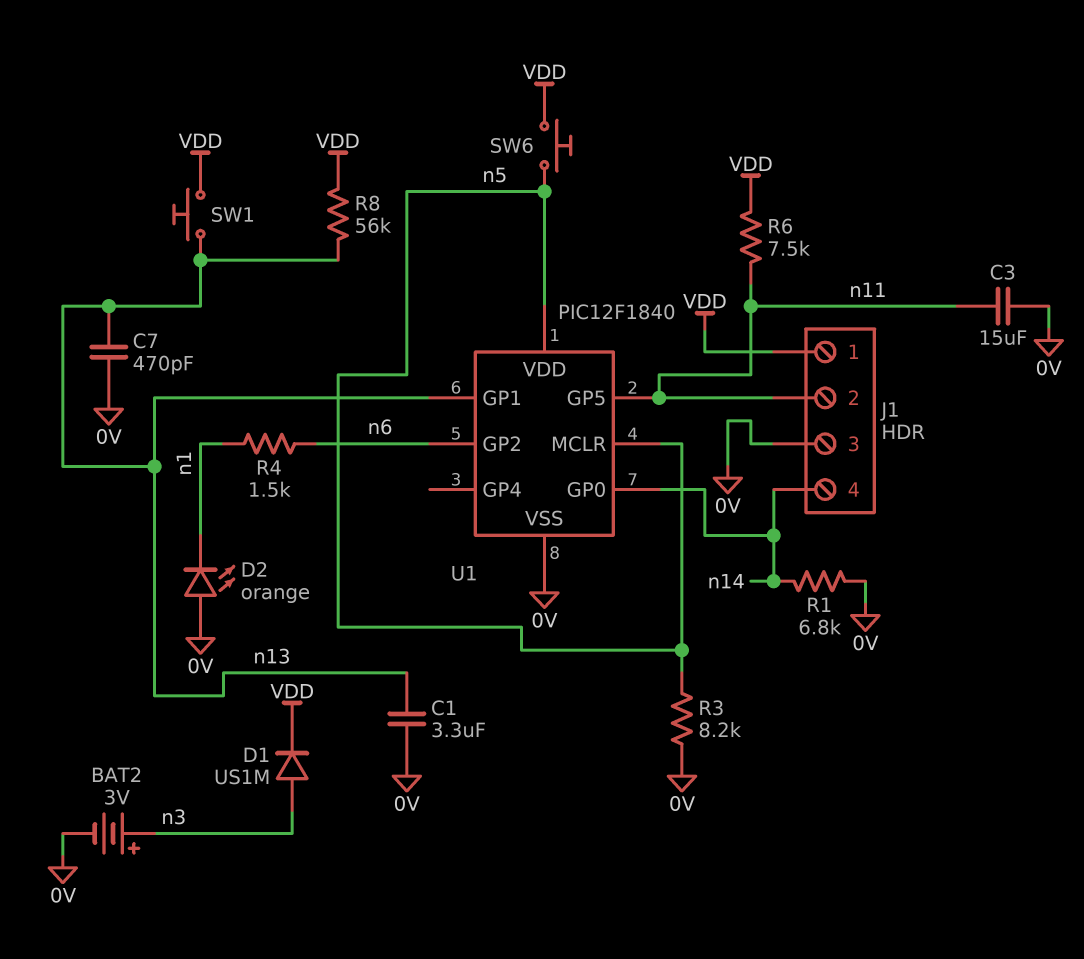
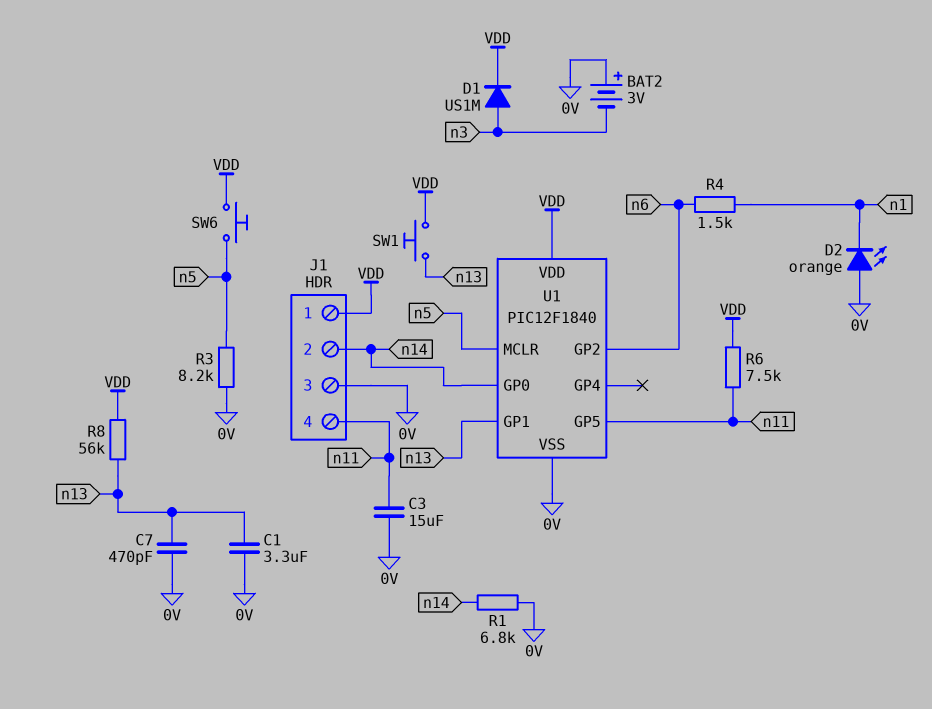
BAT2: 3V (plus n3, minus 0V) -> 3V (plus 0V, minus n3)
J1 pin 2: n11 -> n14
J1 pin 4: n14 -> n11
U1 pin VDD: n5 -> VDD

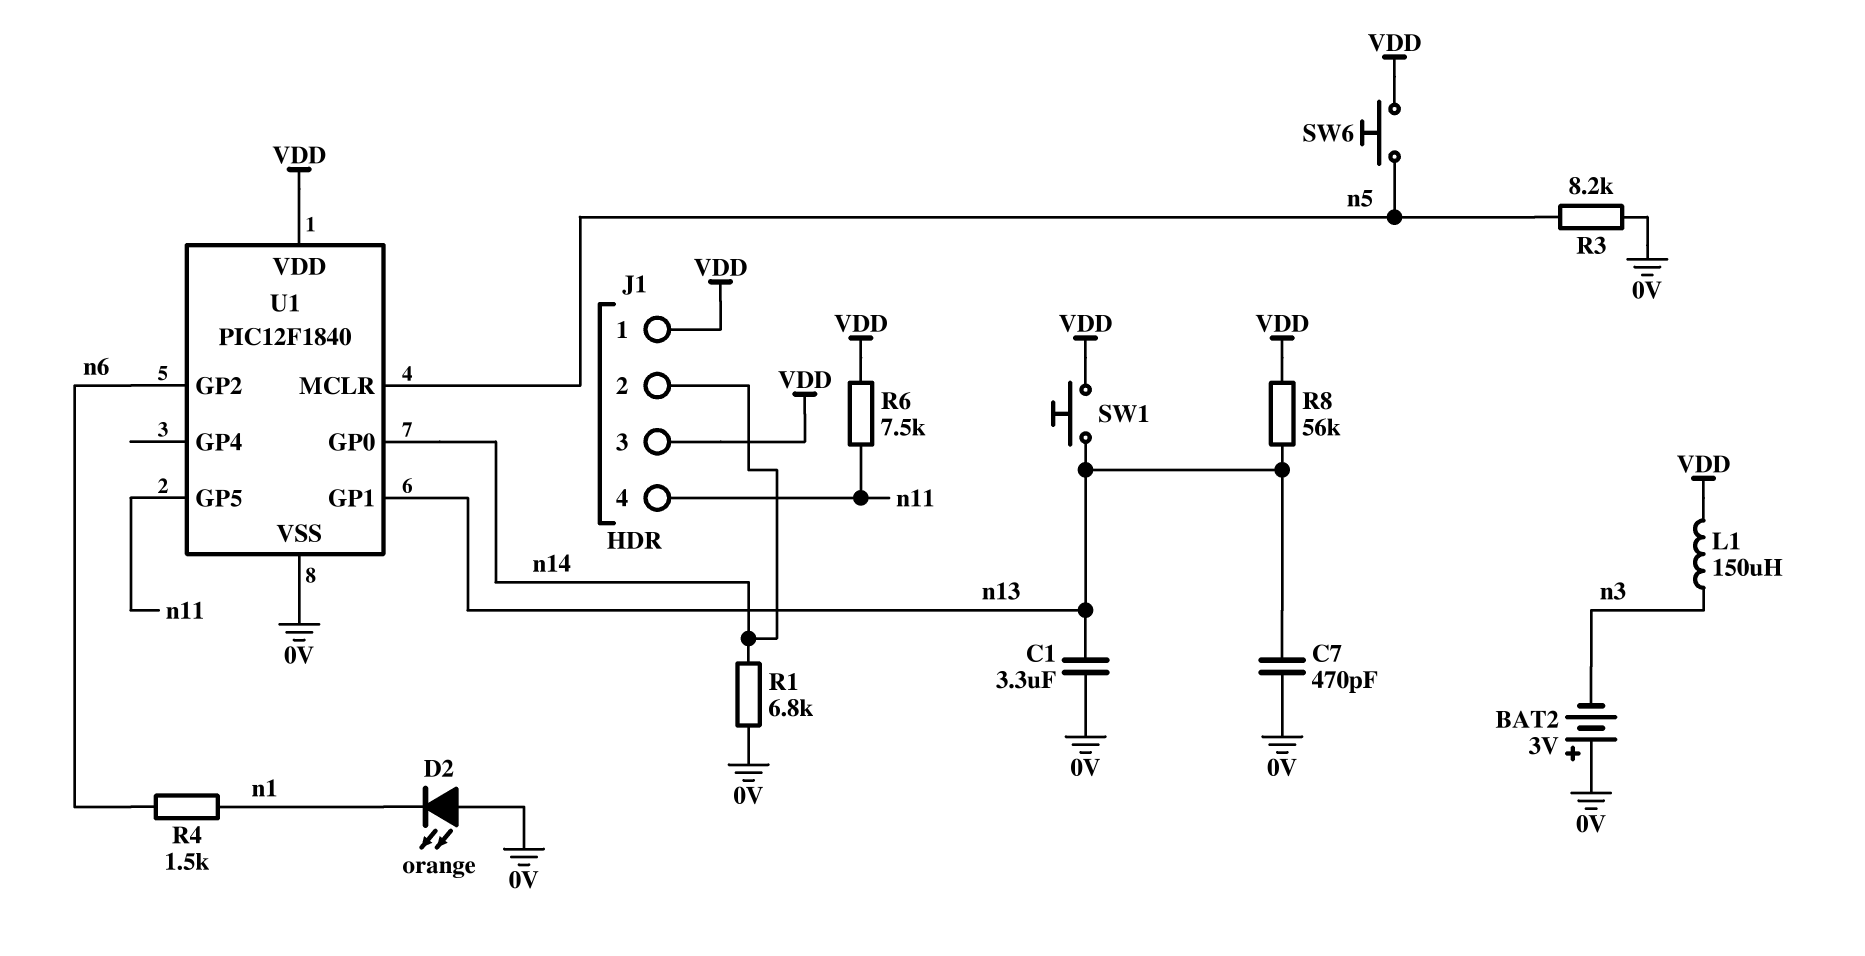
C3: 15uF (0V, n11) -> none
D1: diode US1M (A n3, K VDD) -> none
J1 pin 3: 0V -> VDD
L1: none -> 150uH (VDD, n3)

